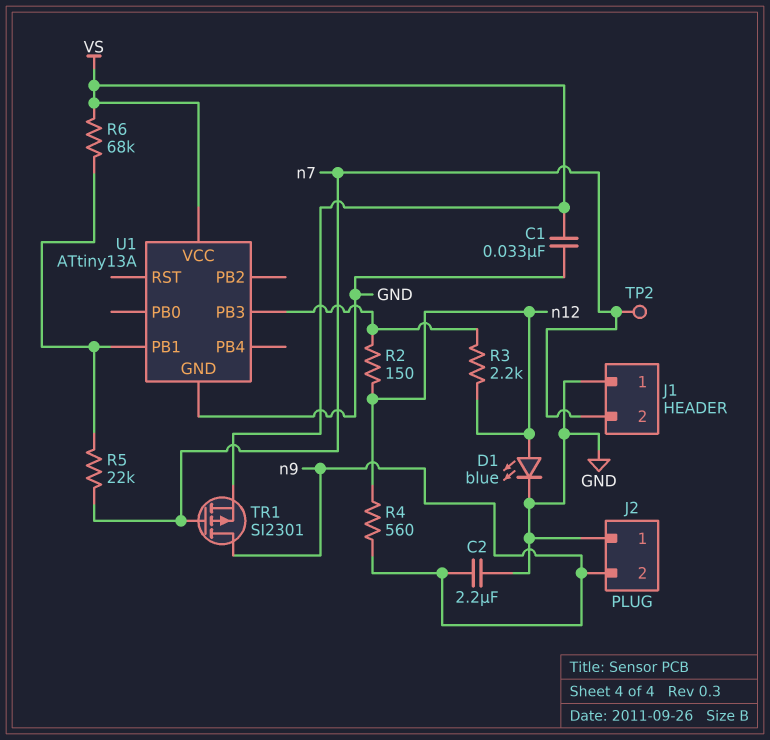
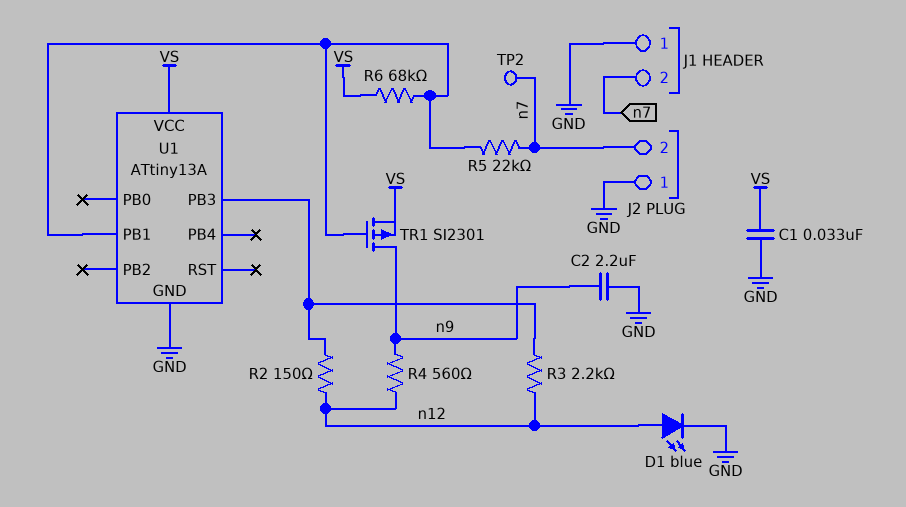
J2 pin 2: n9 -> n7
TR1: PMOS SI2301 (G n7, D n9, S VS) -> PMOS SI2301 (G U1/PB1, D n9, S VS)

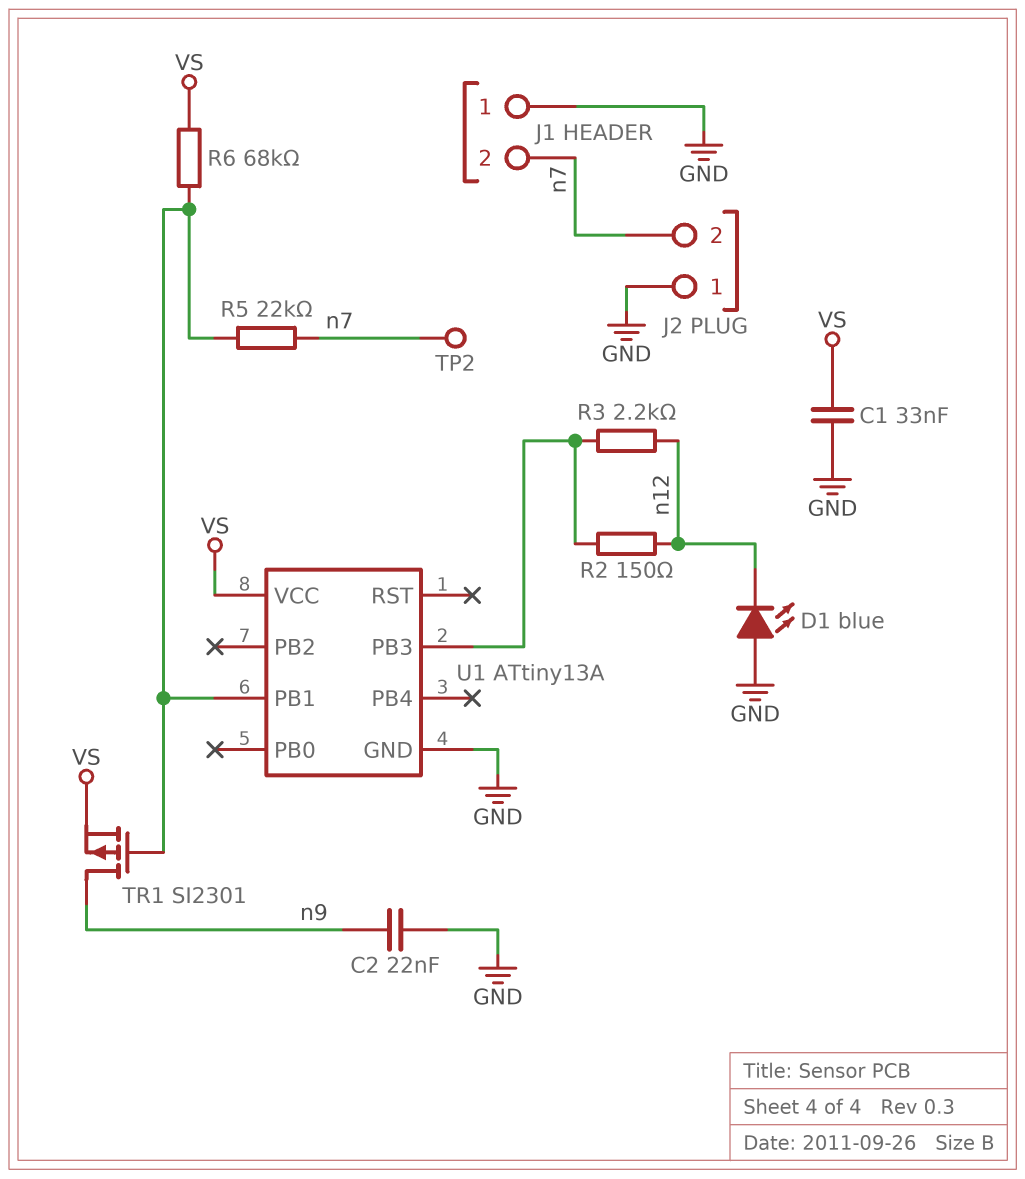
C2: 2.2uF (GND, n9) -> 22nF (GND, n9)
D1: LED blue (A n12, K GND) -> LED blue (A GND, K n12)
R4: 560 (n9, n12) -> none

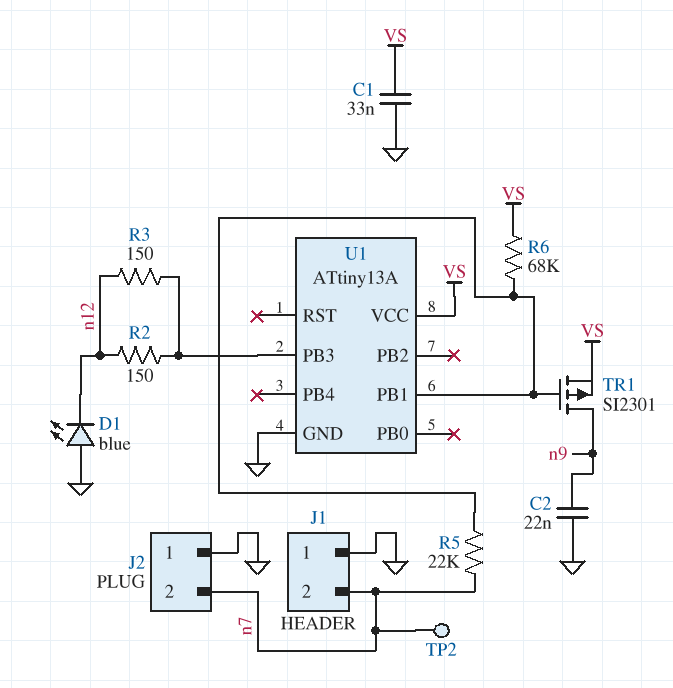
R3: 2.2k (U1/PB3, n12) -> 150 (U1/PB3, n12)

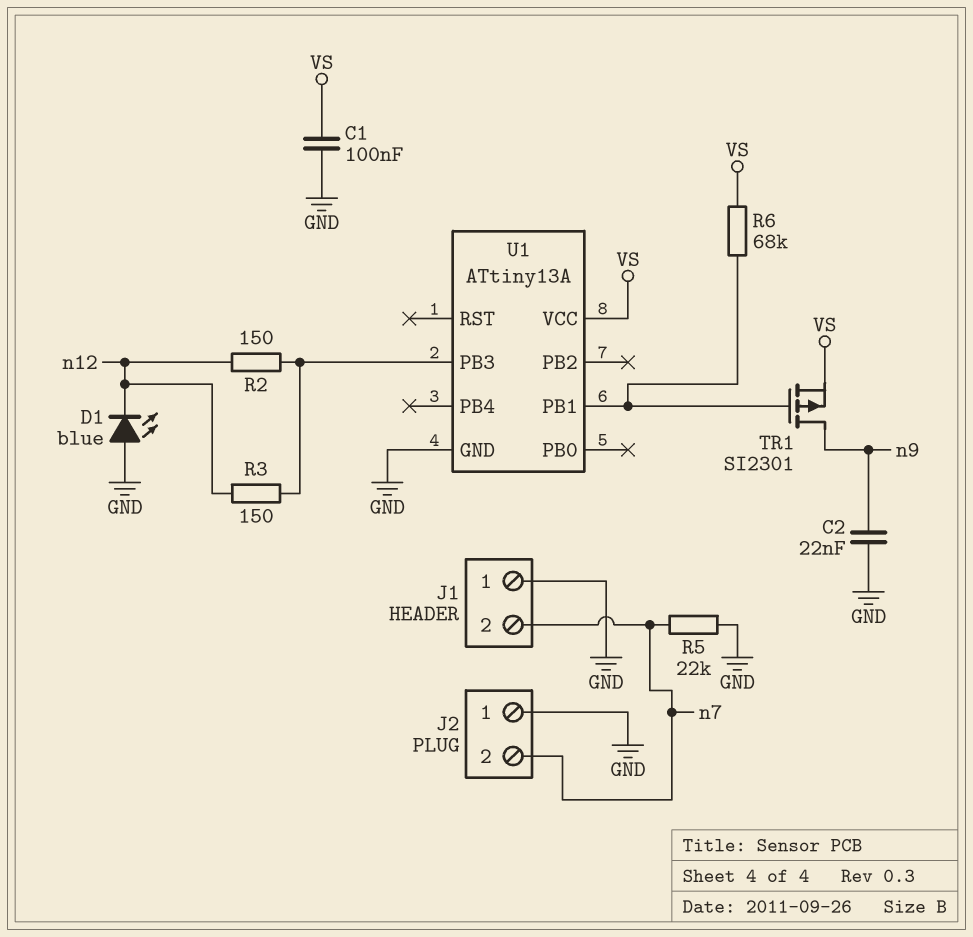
C1: 33nF (GND, VS) -> 100nF (GND, VS)
R5: 22k (U1/PB1, n7) -> 22k (GND, n7)
TP2: test point (n7) -> none

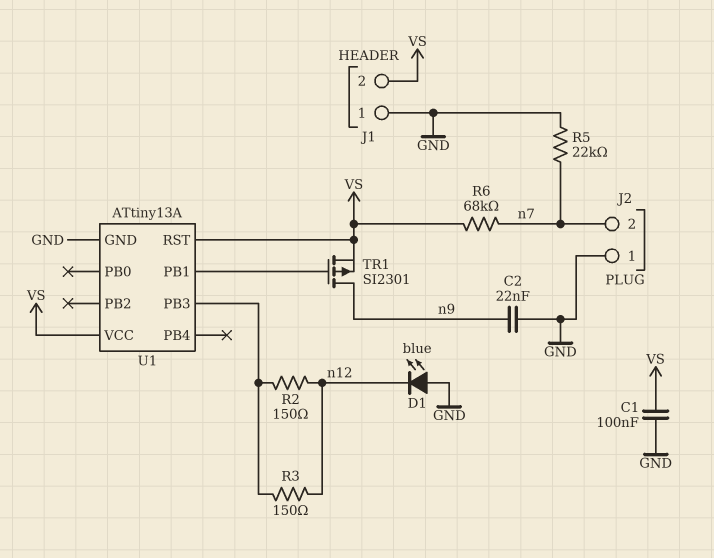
J1 pin 2: n7 -> VS
R6: 68k (U1/PB1, VS) -> 68k (VS, n7)
U1 pin RST: none -> VS

